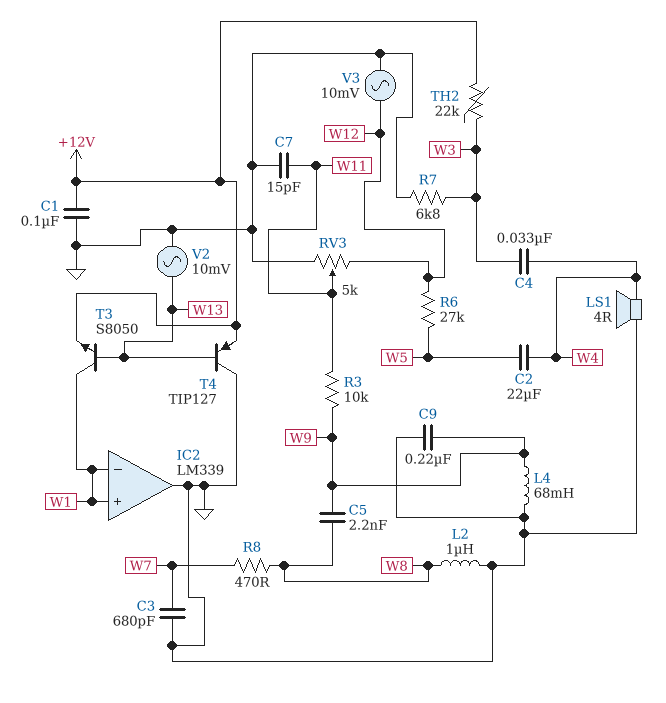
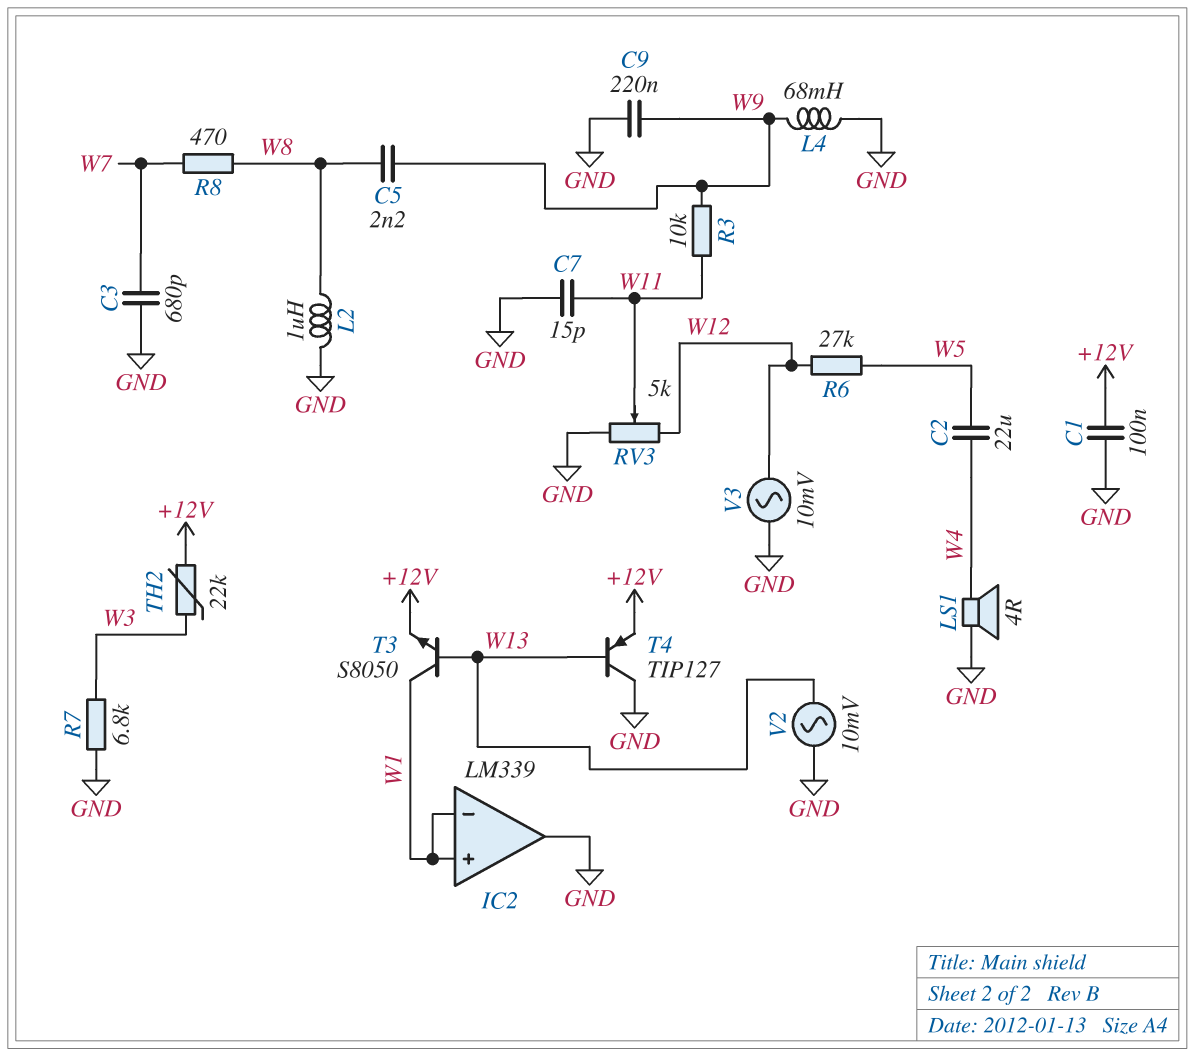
C4: 33nF (W3, W4) -> none

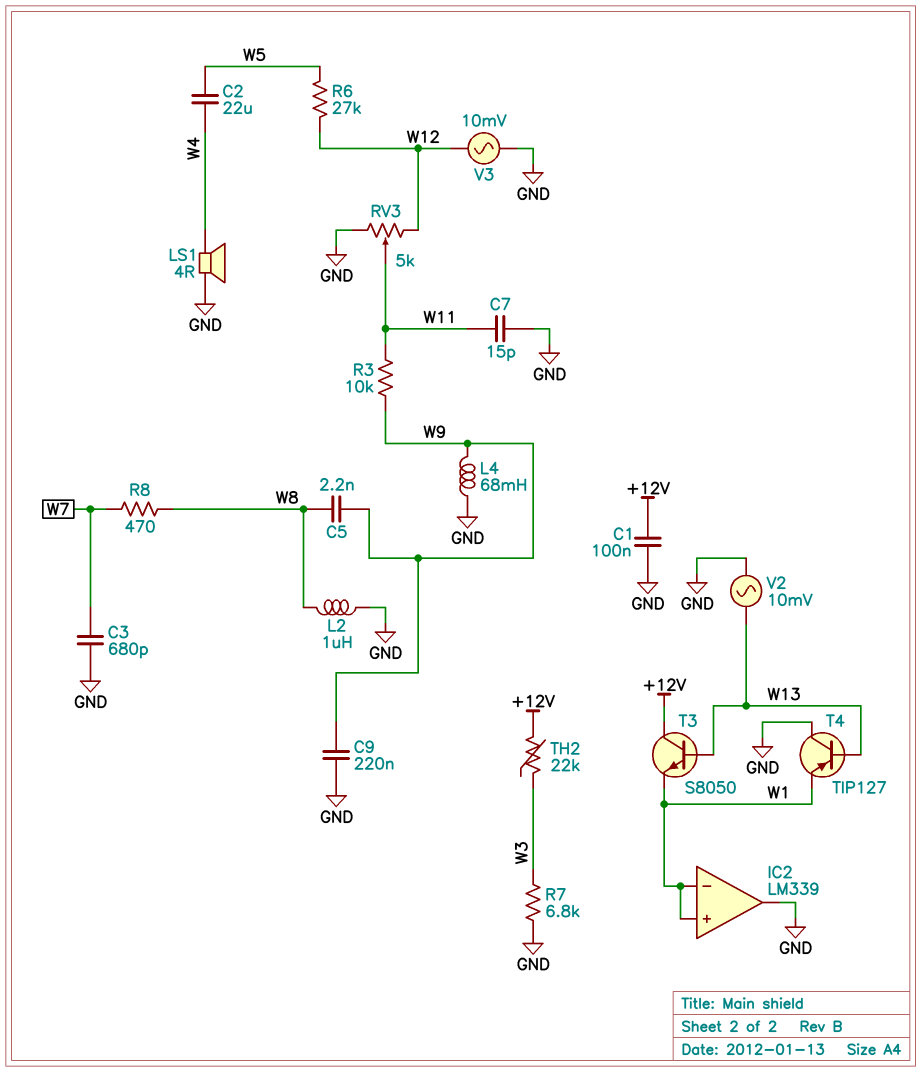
T3: NPN S8050 (B W13, C W1, E +12V) -> NPN S8050 (B W13, C +12V, E W1)
T4: PNP TIP127 (B W13, C GND, E +12V) -> PNP TIP127 (B W13, C GND, E W1)

